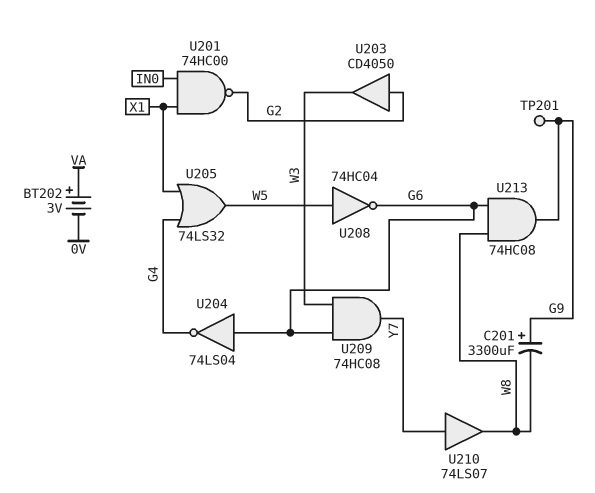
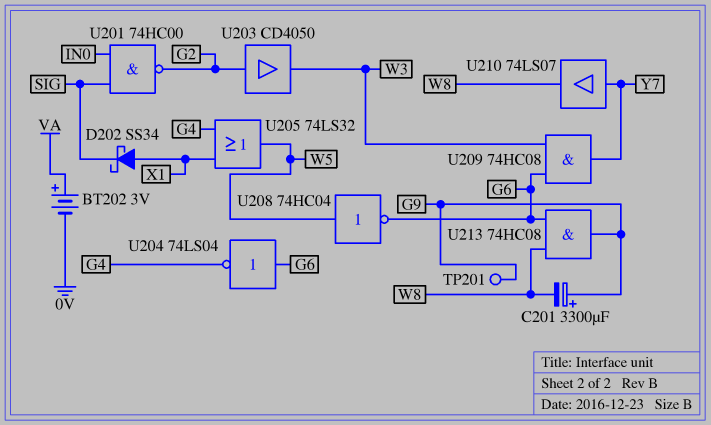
D202: none -> schottky SS34 (A X1, K SIG)
U201: NAND 74HC00 (in IN0, in X1, out G2) -> NAND 74HC00 (in IN0, in SIG, out G2)

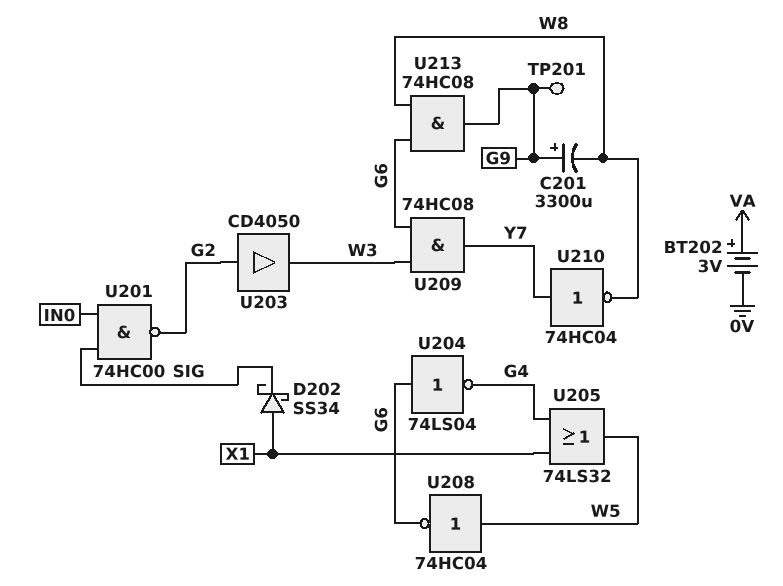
U210: buffer 74LS07 (in Y7, out W8) -> NOT 74HC04 (in Y7, out W8)

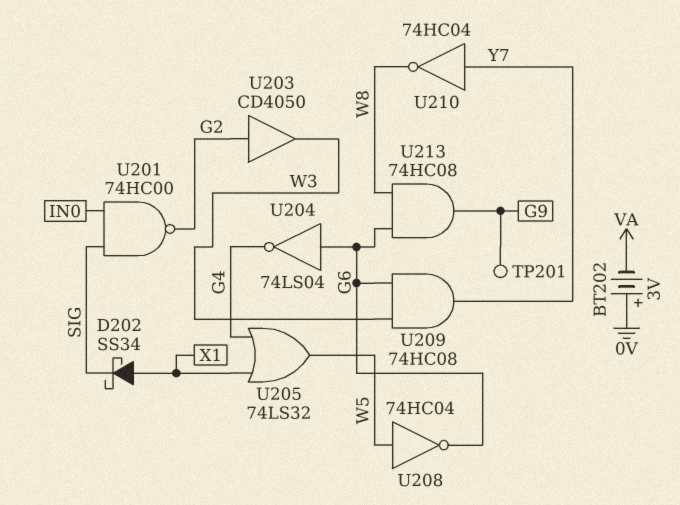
BT202: 3V (plus VA, minus 0V) -> 3V (plus 0V, minus VA)
C201: 3300uF (plus G9, minus W8) -> none

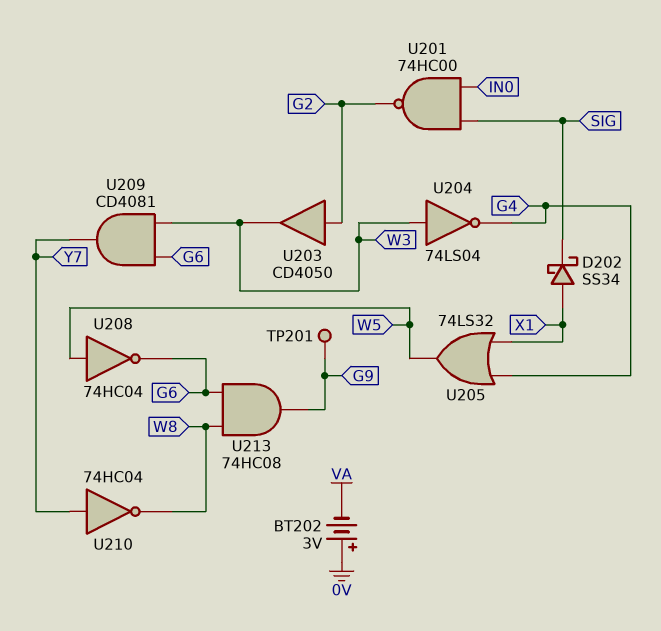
U204: NOT 74LS04 (in G6, out G4) -> NOT 74LS04 (in W3, out G4)
U209: AND 74HC08 (in G6, in W3, out Y7) -> AND CD4081 (in G6, in W3, out Y7)

